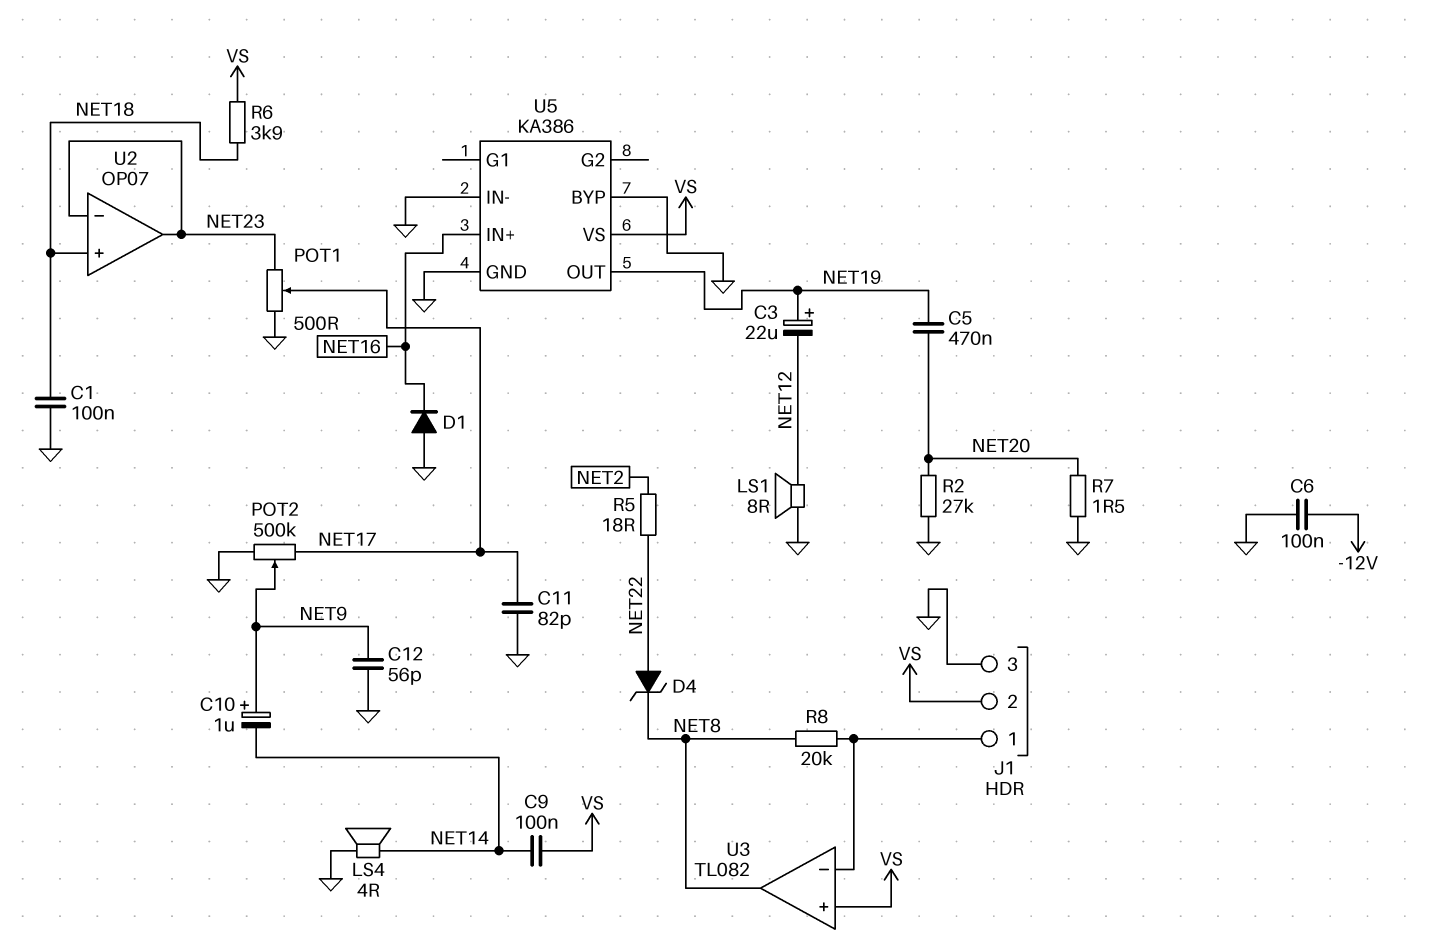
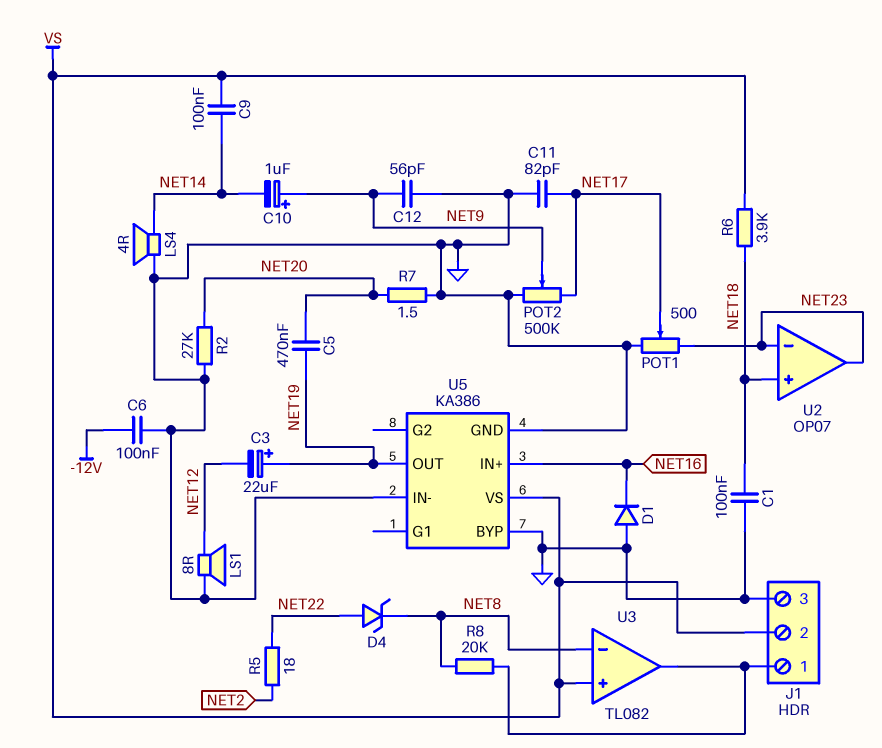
U3 pin in-: J1/1 -> NET8
U3 pin out: NET8 -> J1/1

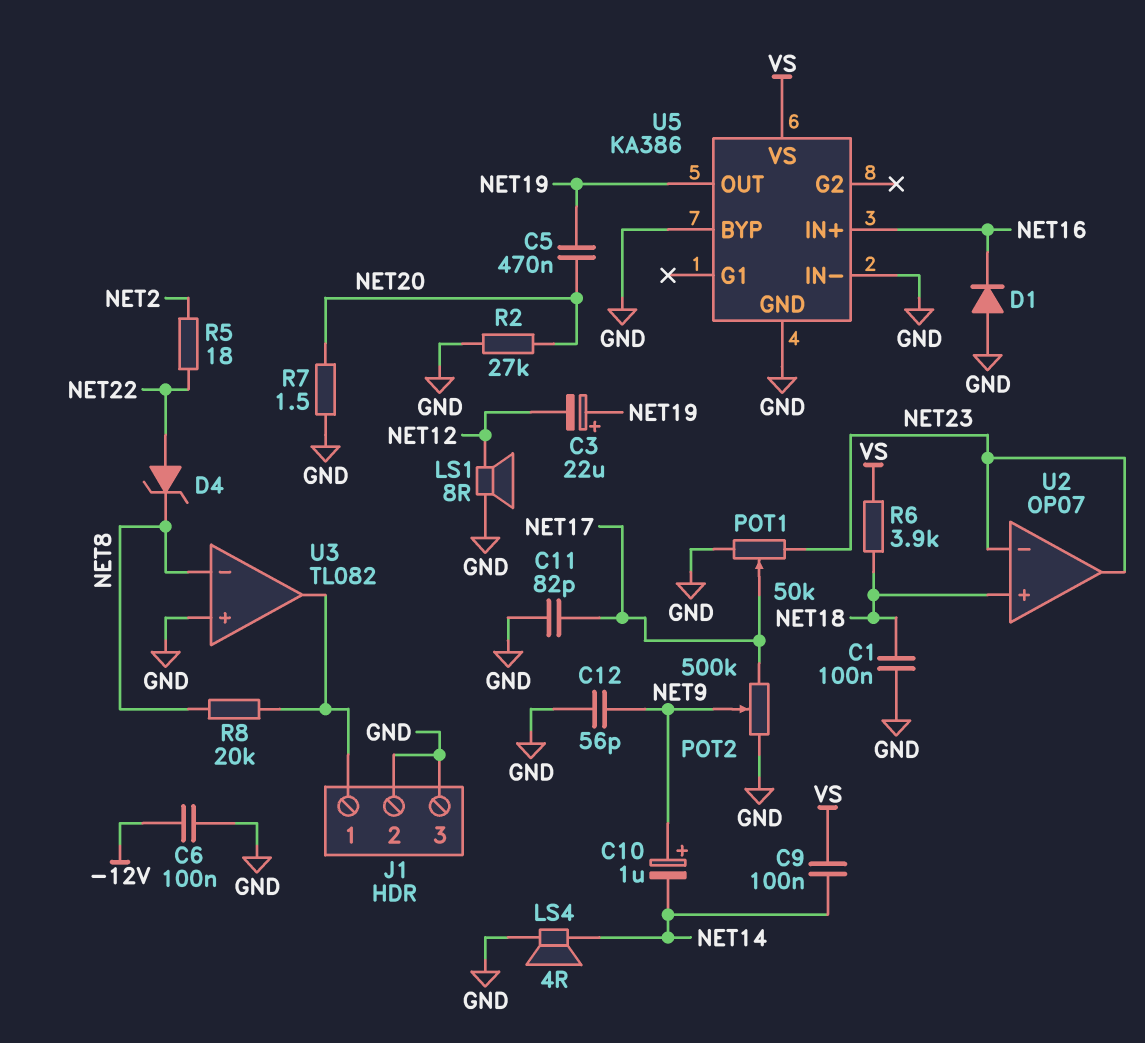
J1 pin 2: VS -> GND
POT1: 500 (GND, NET23, wiper NET17) -> 50k (GND, NET23, wiper NET17)
U3 pin in+: VS -> GND

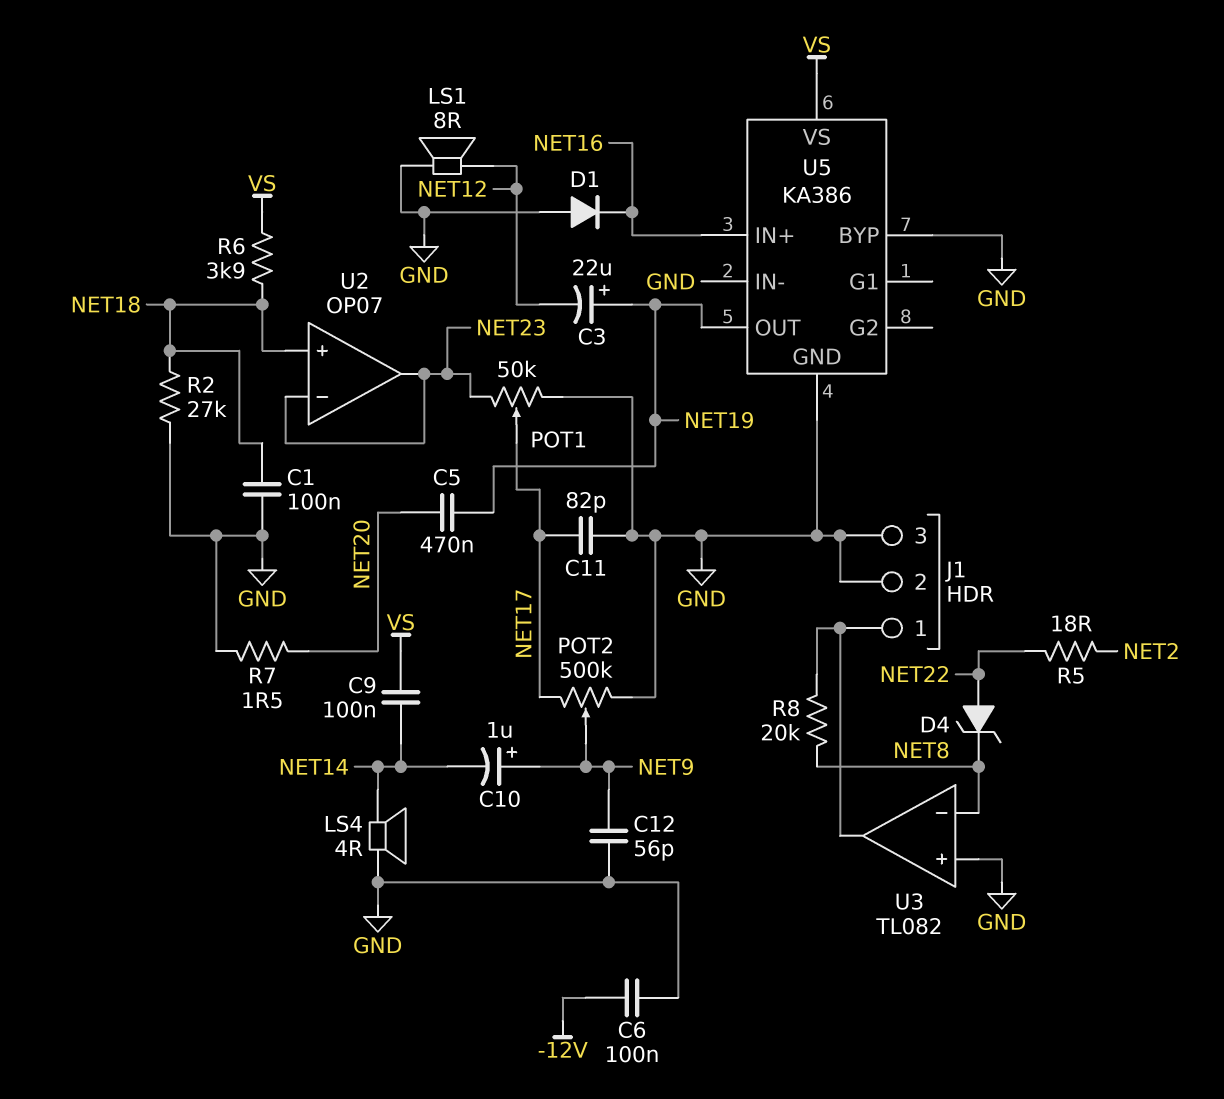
R2: 27k (GND, NET20) -> 27k (GND, NET18)

